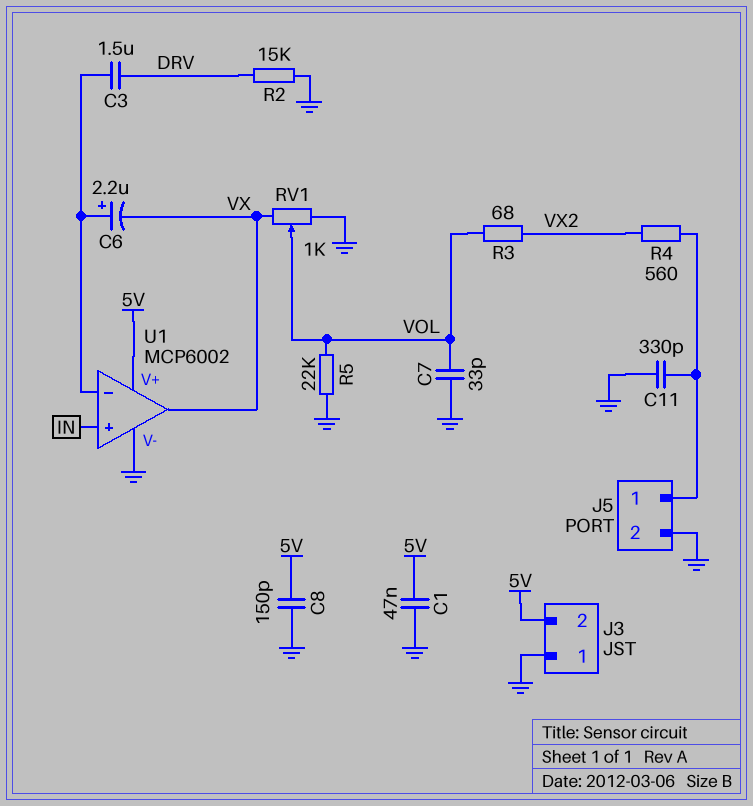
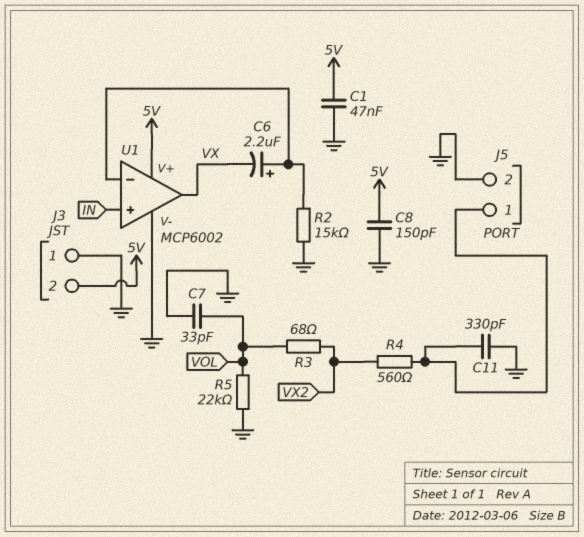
C3: 1.5uF (DRV, U1/in-) -> none
R2: 15k (DRV, GND) -> 15k (GND, U1/in-)
RV1: 1k (GND, VX, wiper VOL) -> none

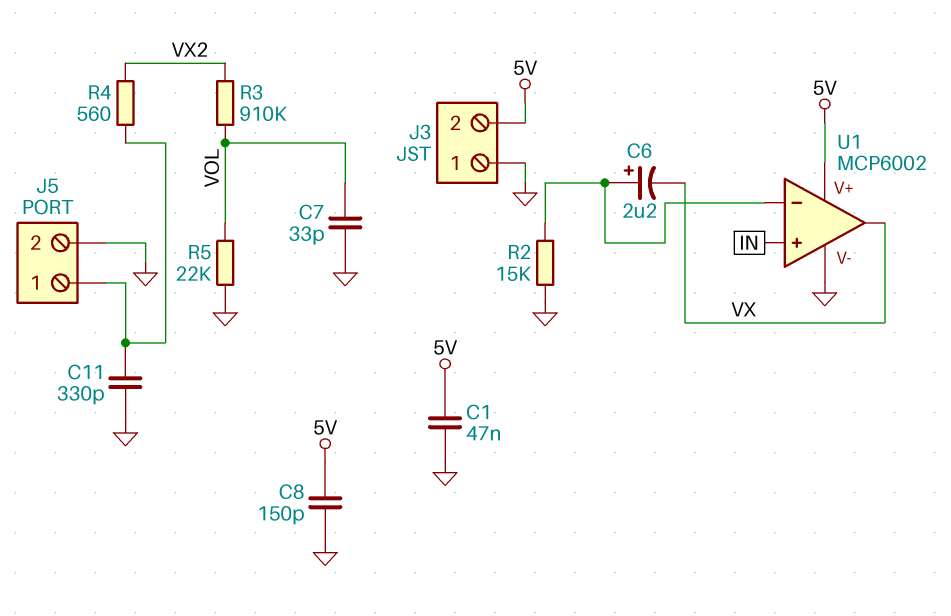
R3: 68 (VOL, VX2) -> 910k (VOL, VX2)

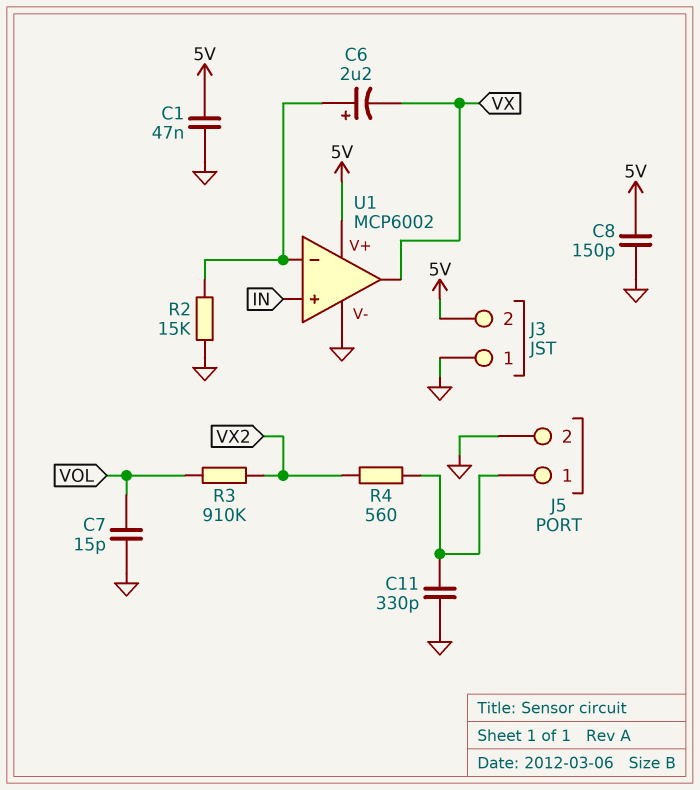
C7: 33pF (GND, VOL) -> 15pF (GND, VOL)
R5: 22k (GND, VOL) -> none

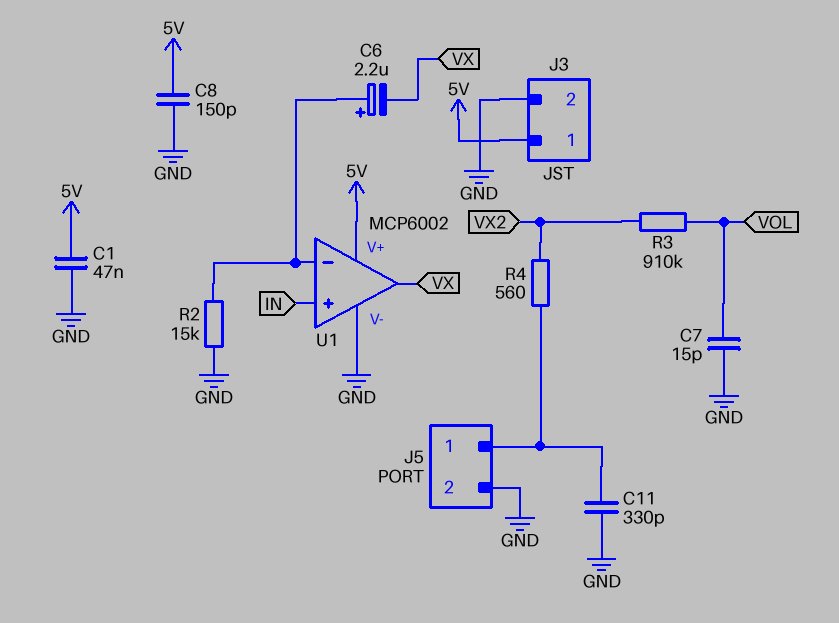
J3 pin 1: GND -> 5V
J3 pin 2: 5V -> GND

